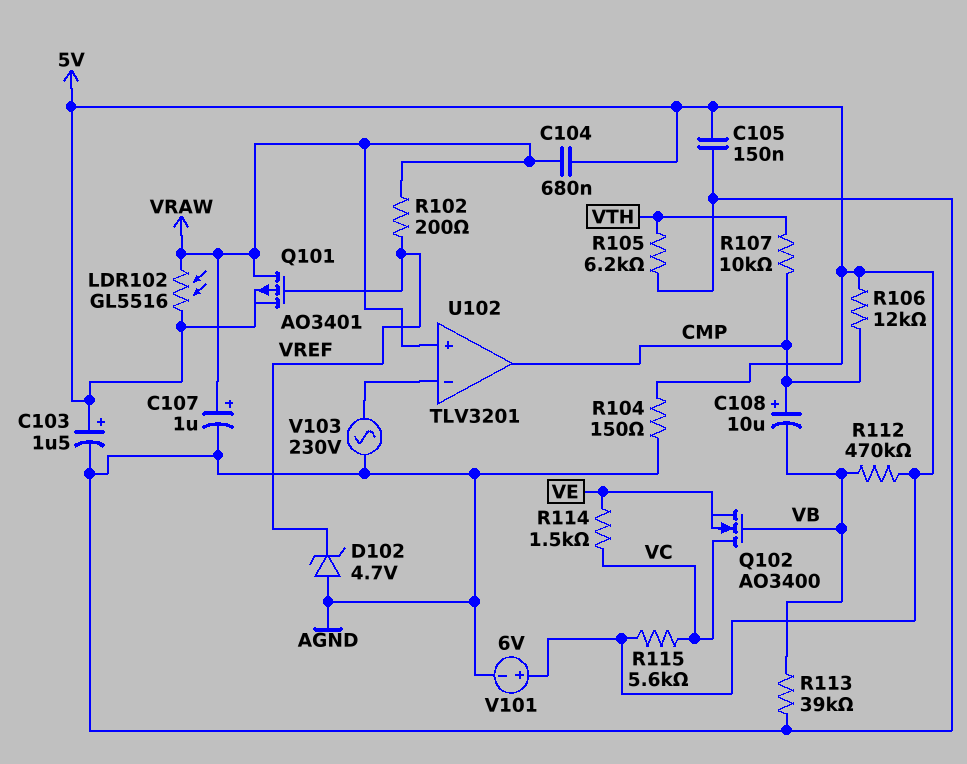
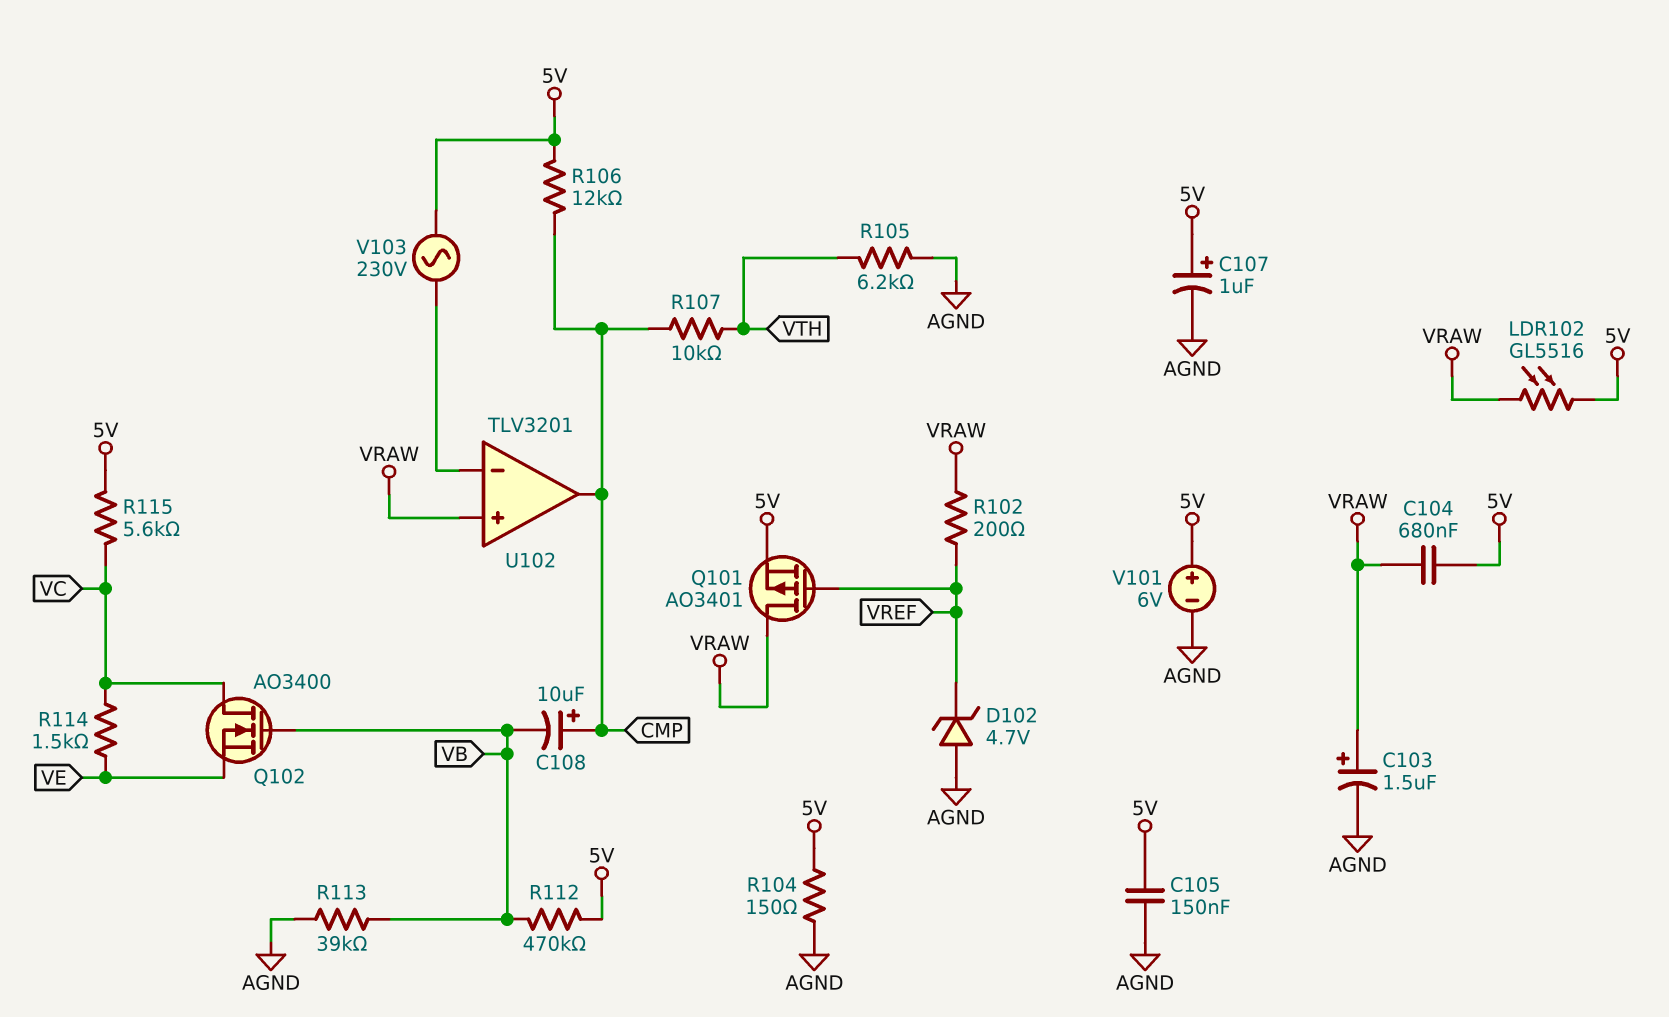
C103: 1.5uF (plus 5V, minus AGND) -> 1.5uF (plus VRAW, minus AGND)
C107: 1uF (plus VRAW, minus AGND) -> 1uF (plus 5V, minus AGND)
V103: AC 230V (AGND, U102/in-) -> AC 230V (5V, U102/in-)

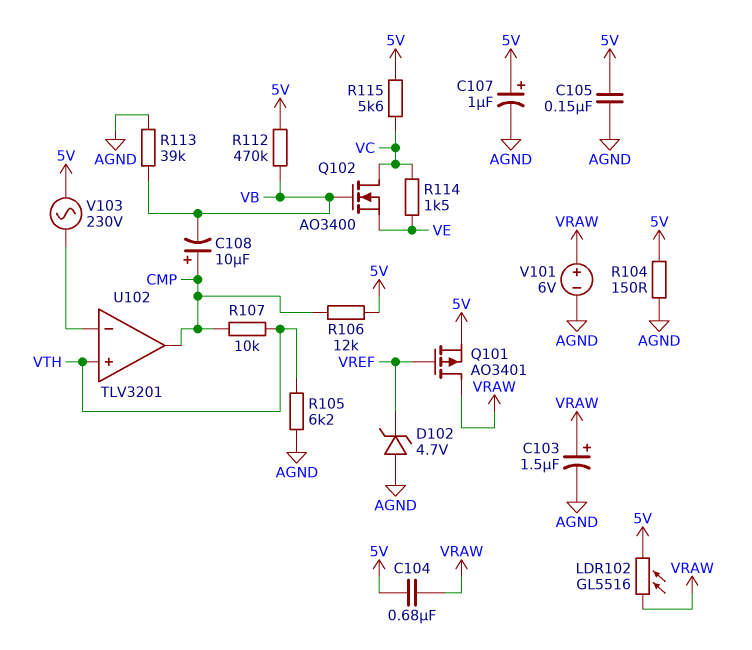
R102: 200 (VRAW, VREF) -> none
U102 pin in+: VRAW -> VTH
V101: 6V (plus 5V, minus AGND) -> 6V (plus VRAW, minus AGND)

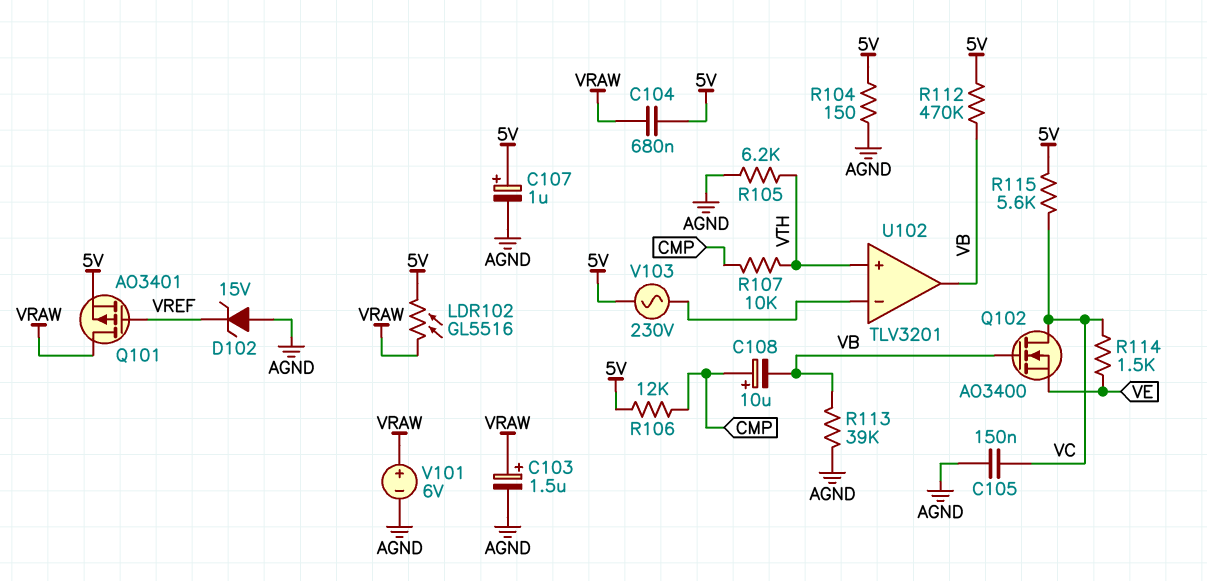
C105: 150nF (5V, AGND) -> 150nF (AGND, VC)
D102: zener 4.7V (A AGND, K VREF) -> zener 15V (A AGND, K VREF)
U102 pin out: CMP -> VB

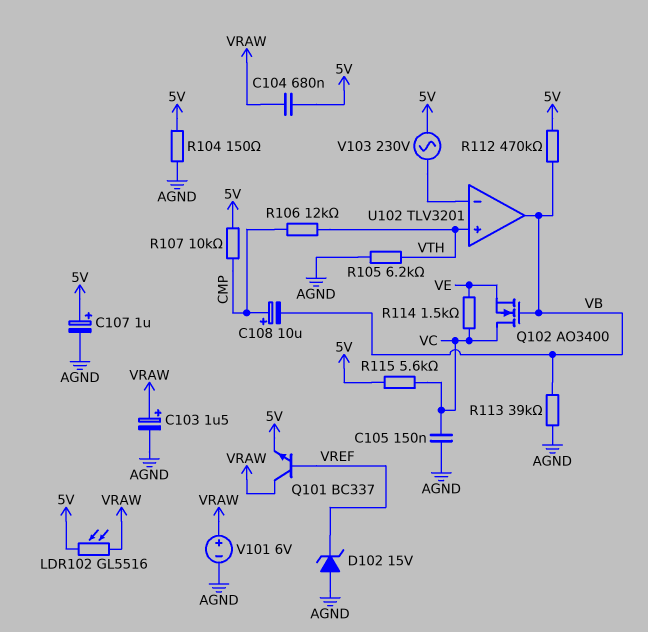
Q101: PMOS AO3401 (G VREF, D VRAW, S 5V) -> NPN BC337 (B VREF, C VRAW, E 5V)
R106: 12k (5V, CMP) -> 12k (CMP, VTH)
R107: 10k (CMP, VTH) -> 10k (5V, CMP)

